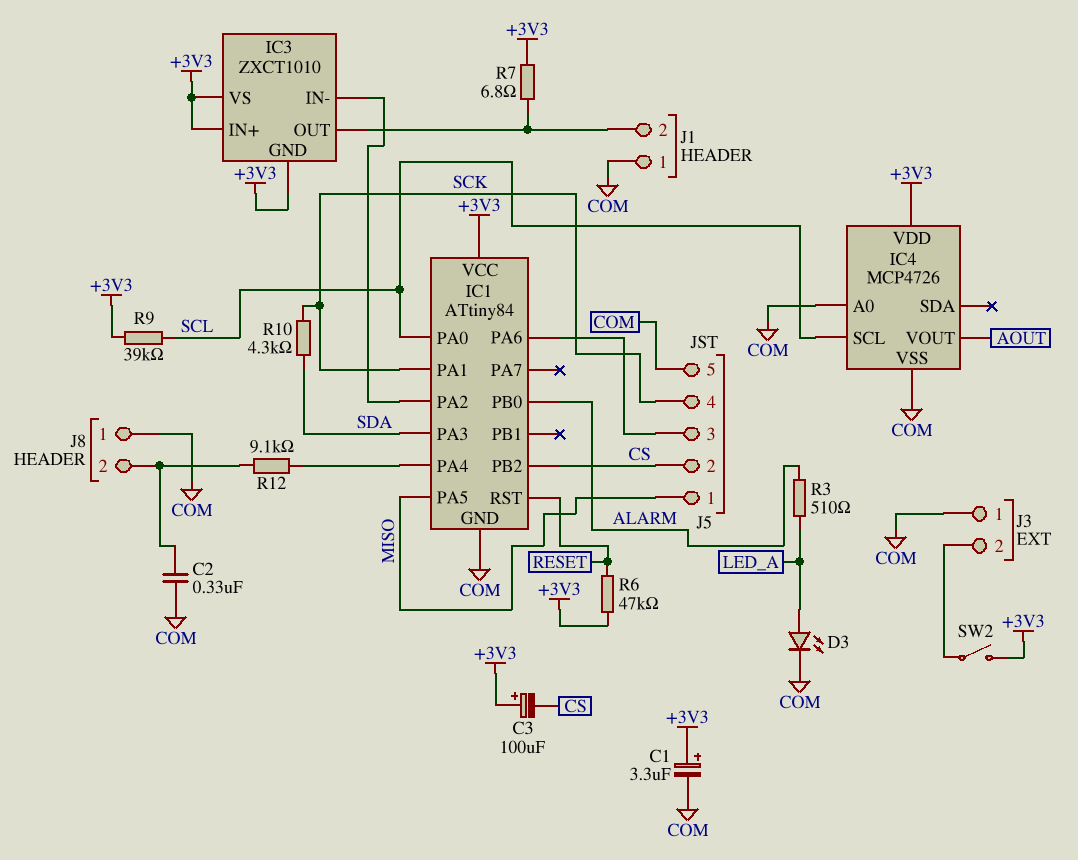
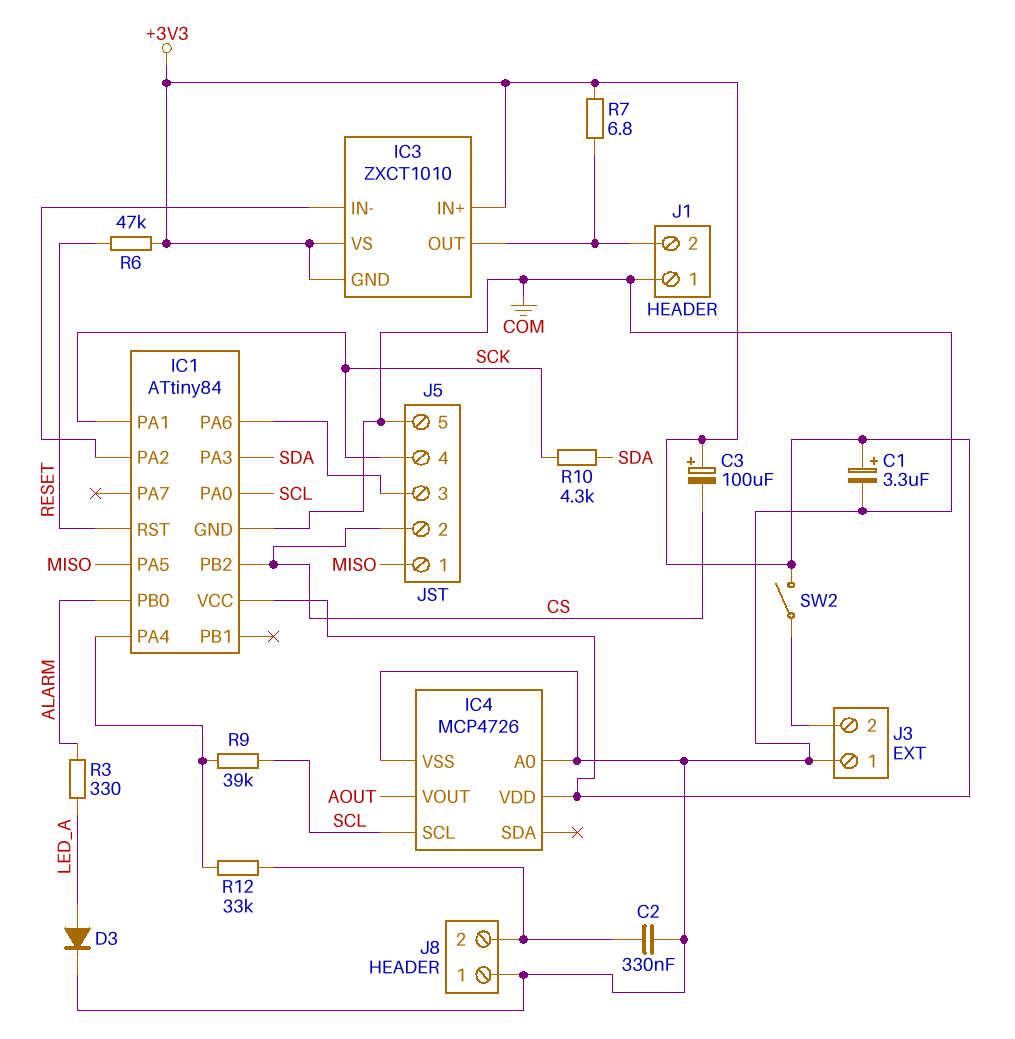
D3: LED (A LED_A, K COM) -> diode (A LED_A, K COM)
R3: 510 (ALARM, LED_A) -> 330 (ALARM, LED_A)
R9: 39k (+3V3, SCL) -> 39k (IC1/PA4, SCL)
R12: 9.1k (IC1/PA4, J8/2) -> 33k (IC1/PA4, J8/2)

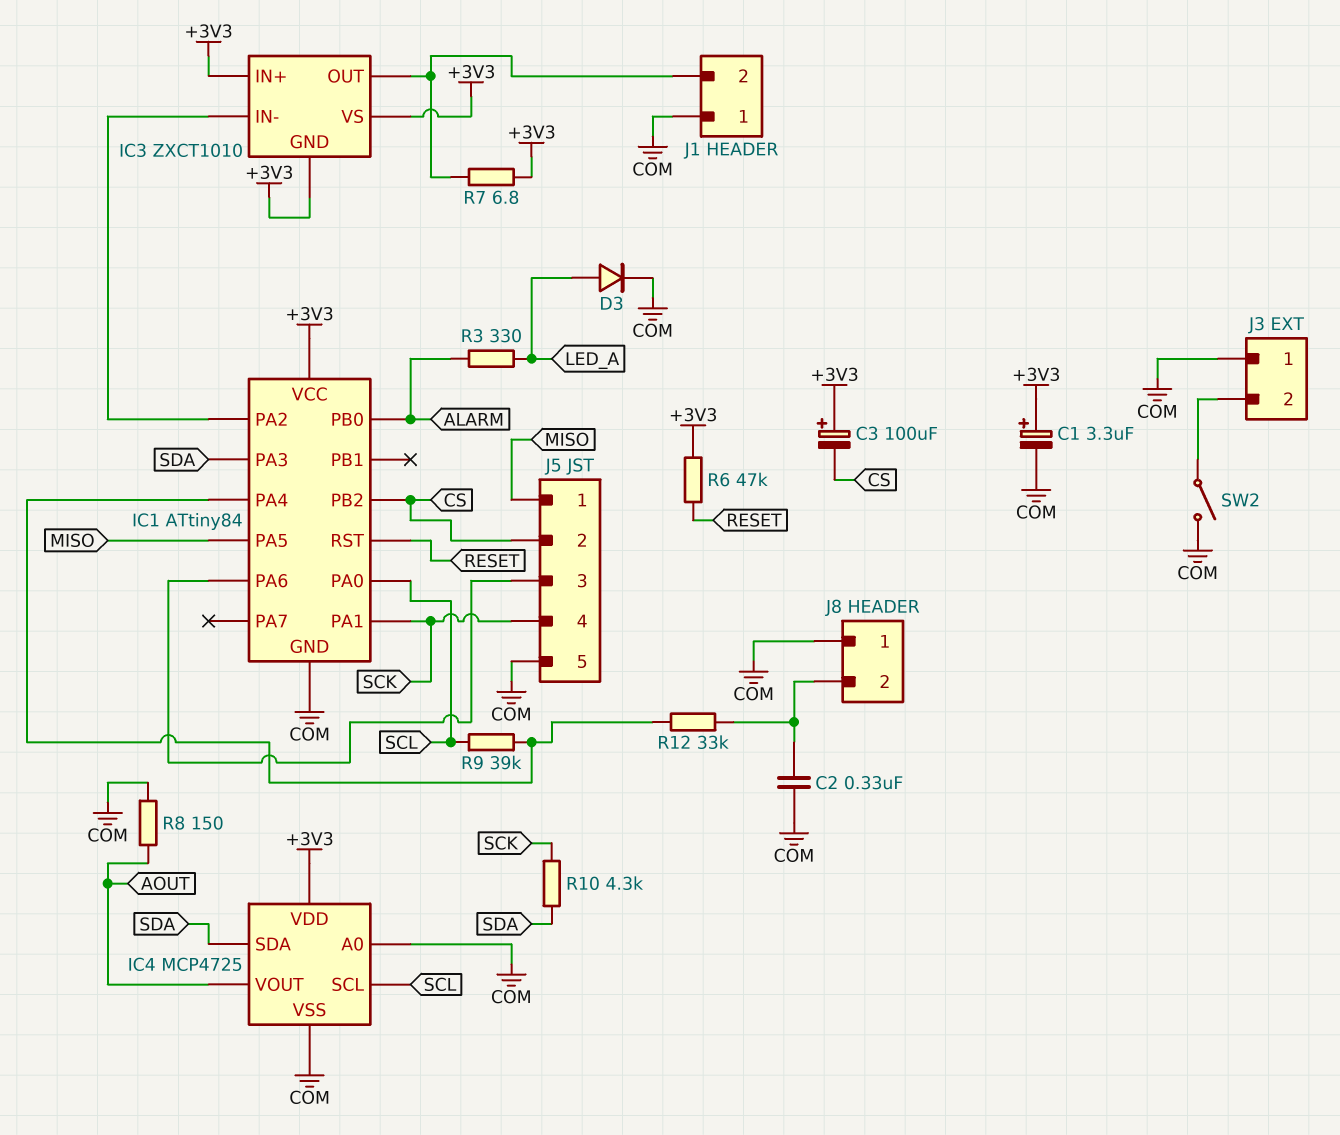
IC4: MCP4726 -> MCP4725
IC4 pin SDA: none -> SDA
R8: none -> 150 (AOUT, COM)
SW2: switch (+3V3, J3/2) -> switch (COM, J3/2)

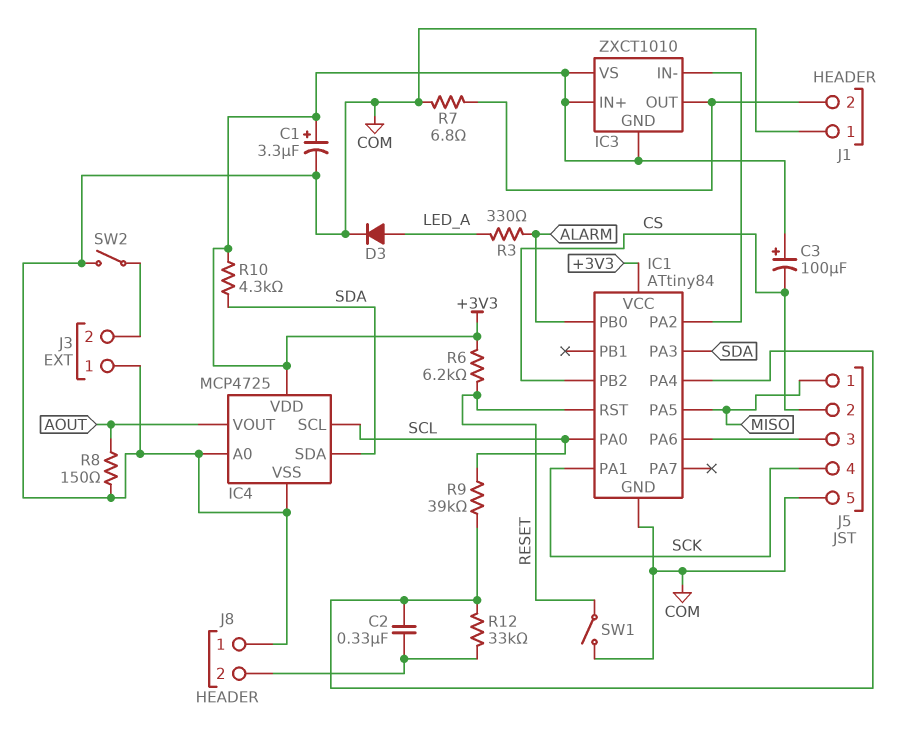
C2: 330nF (COM, J8/2) -> 330nF (IC1/PA4, J8/2)
R6: 47k (+3V3, RESET) -> 6.2k (+3V3, RESET)
R7: 6.8 (+3V3, IC3/OUT) -> 6.8 (COM, IC3/OUT)
R10: 4.3k (SCK, SDA) -> 4.3k (+3V3, SDA)
SW1: none -> switch (COM, RESET)

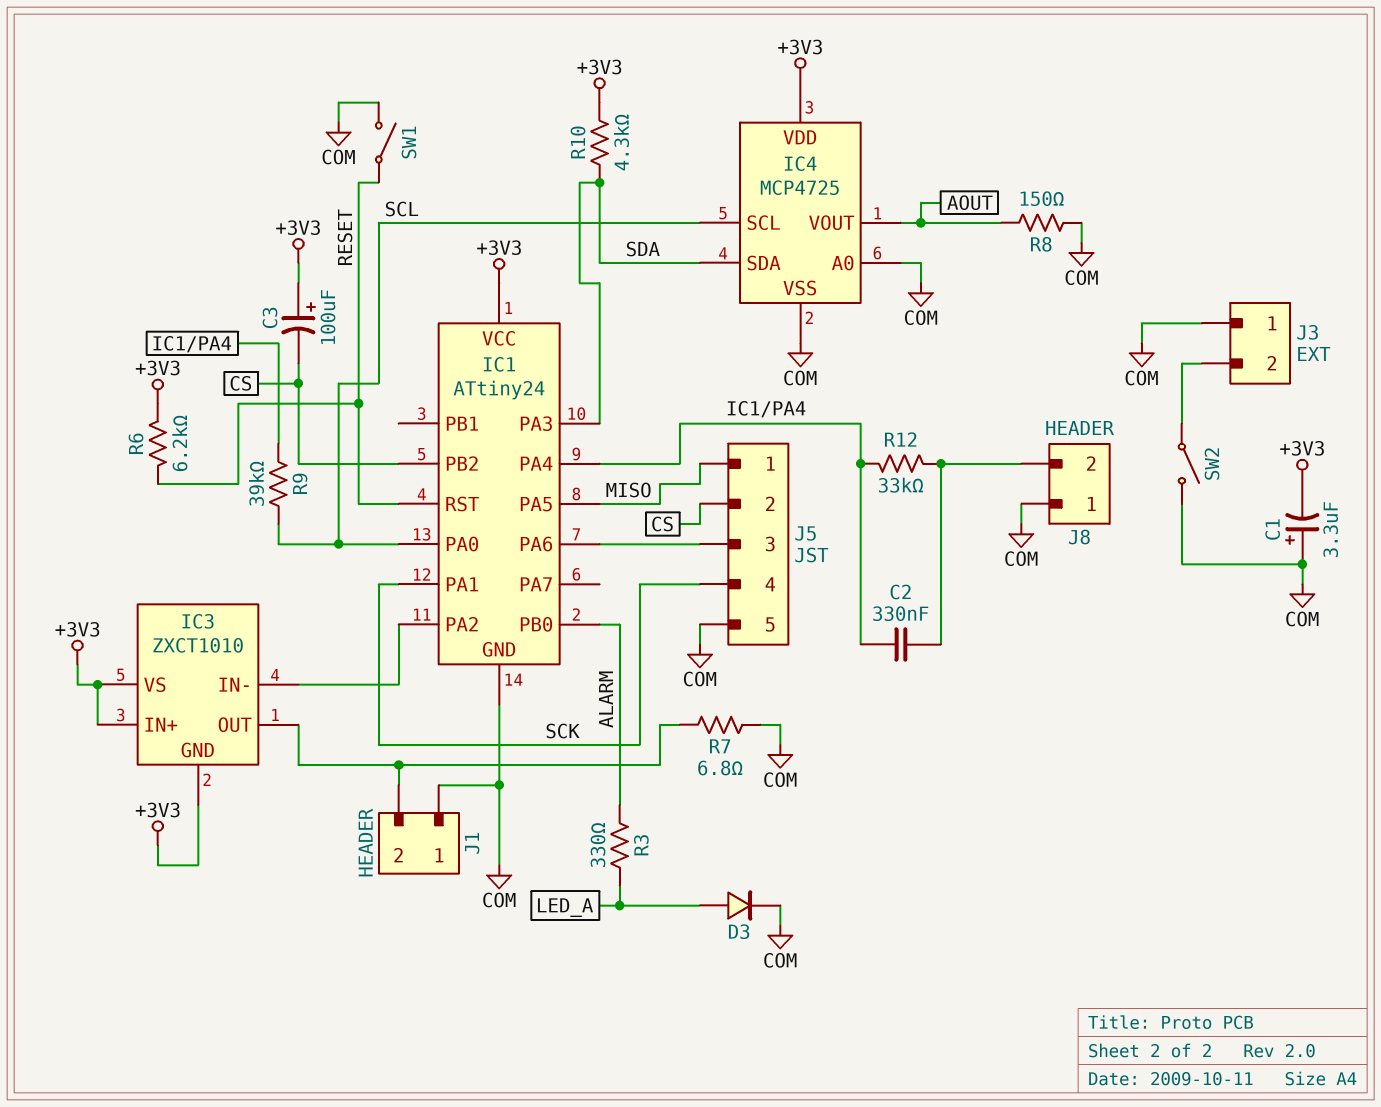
C1: 3.3uF (plus +3V3, minus COM) -> 3.3uF (plus COM, minus +3V3)
IC1: ATtiny84 -> ATtiny24

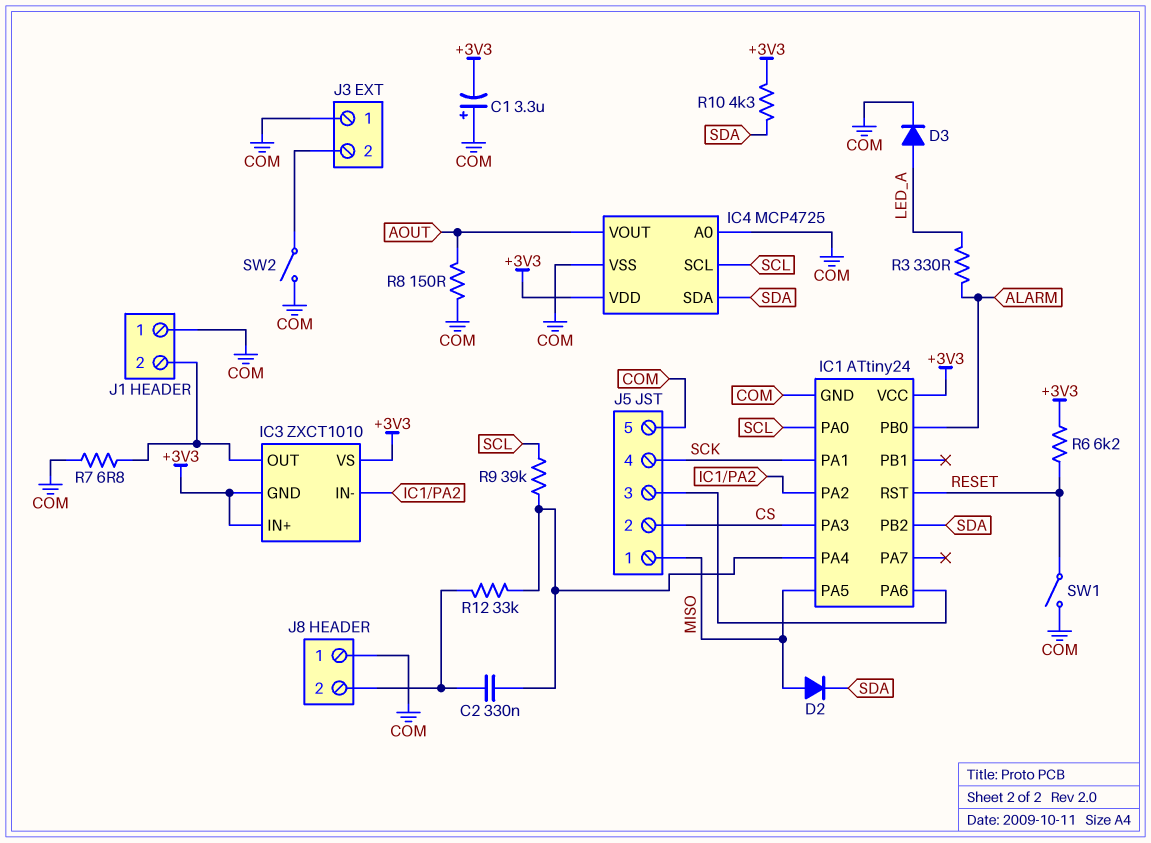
C3: 100uF (plus +3V3, minus CS) -> none
D2: none -> diode (A MISO, K SDA)
IC1 pin PA3: SDA -> CS
IC1 pin PB2: CS -> SDA

